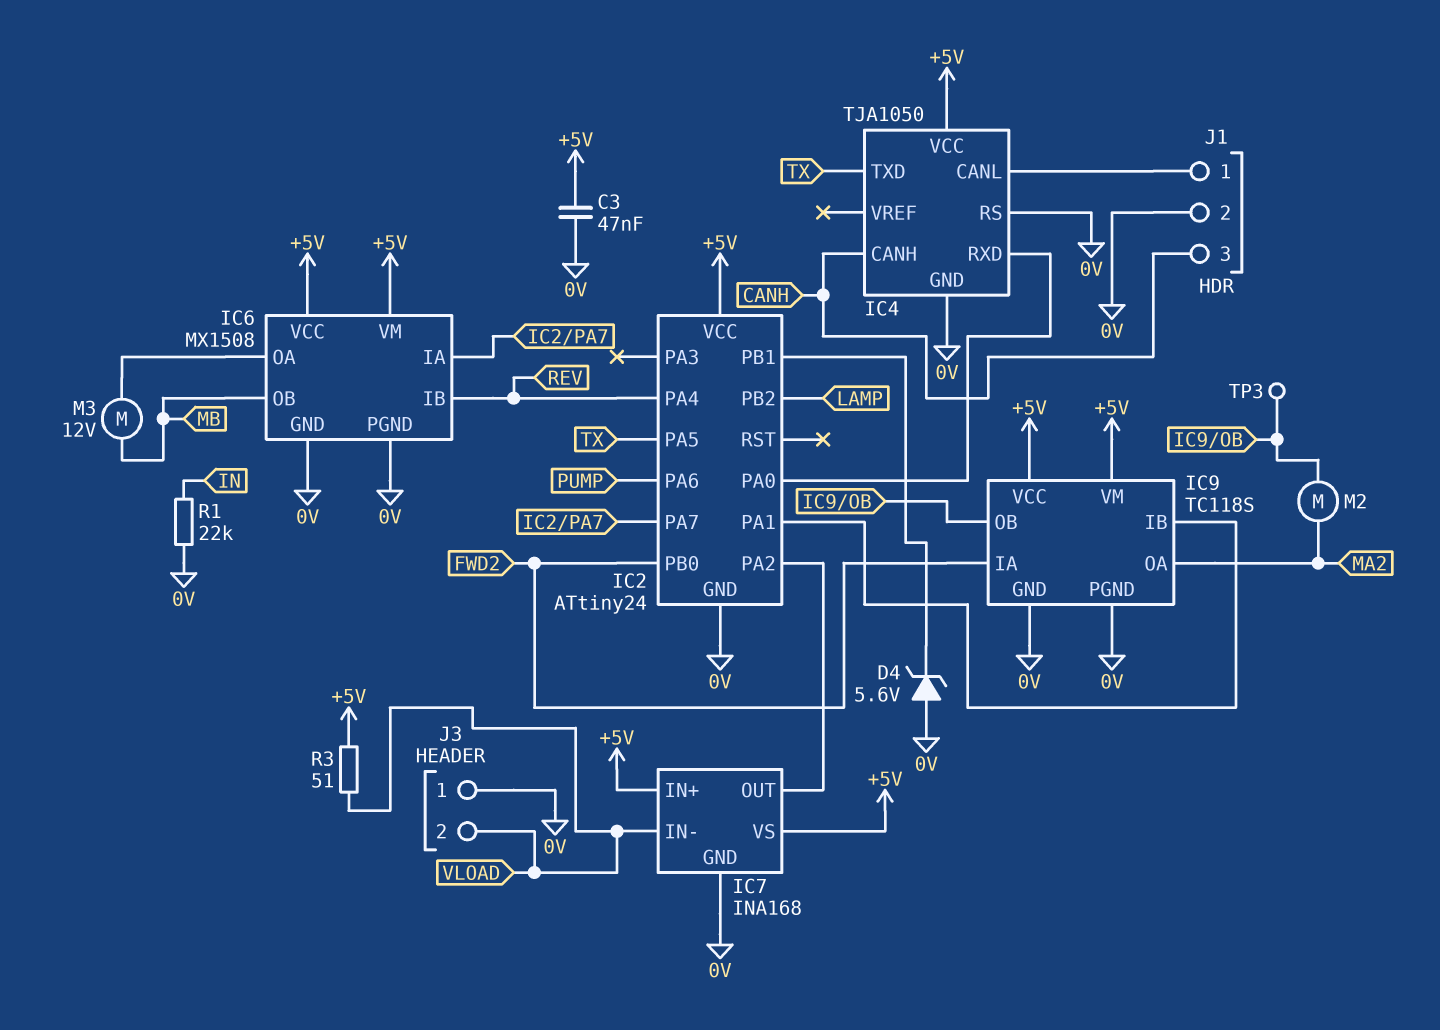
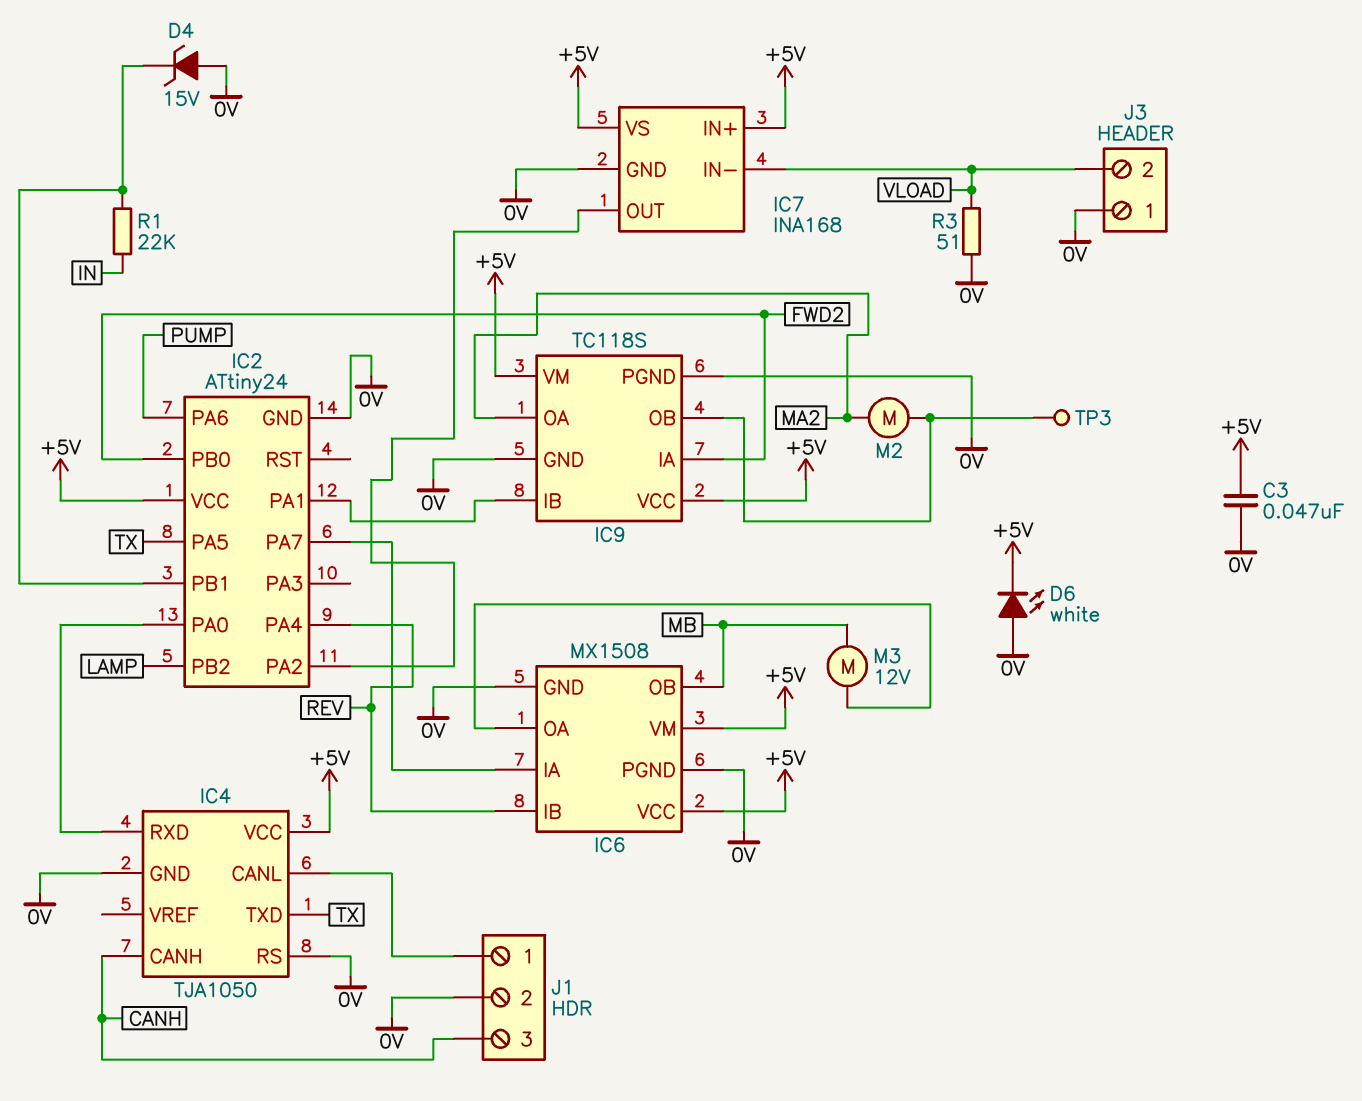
D4: zener 5.6V (A 0V, K IC2/PB1) -> zener 15V (A 0V, K IC2/PB1)
D6: none -> LED white (A 0V, K +5V)
R1: 22k (0V, IN) -> 22k (IC2/PB1, IN)
R3: 51 (+5V, VLOAD) -> 51 (0V, VLOAD)

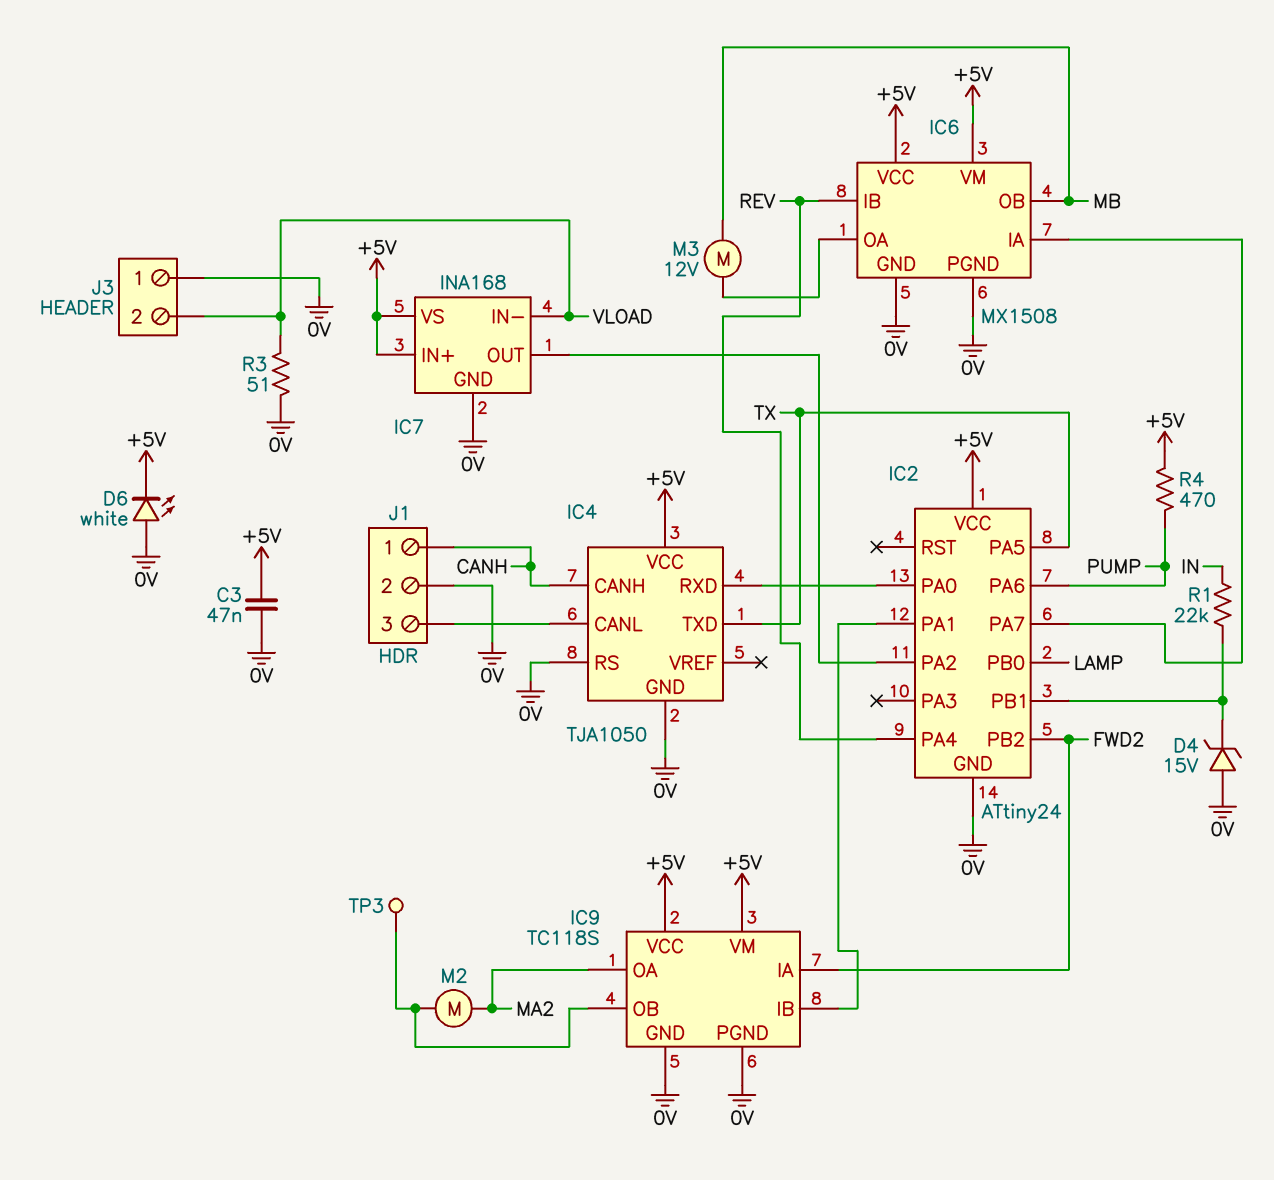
IC2 pin PB0: FWD2 -> LAMP
IC2 pin PB2: LAMP -> FWD2
J1 pin 1: IC4/CANL -> CANH
J1 pin 3: CANH -> IC4/CANL
R4: none -> 470 (+5V, PUMP)

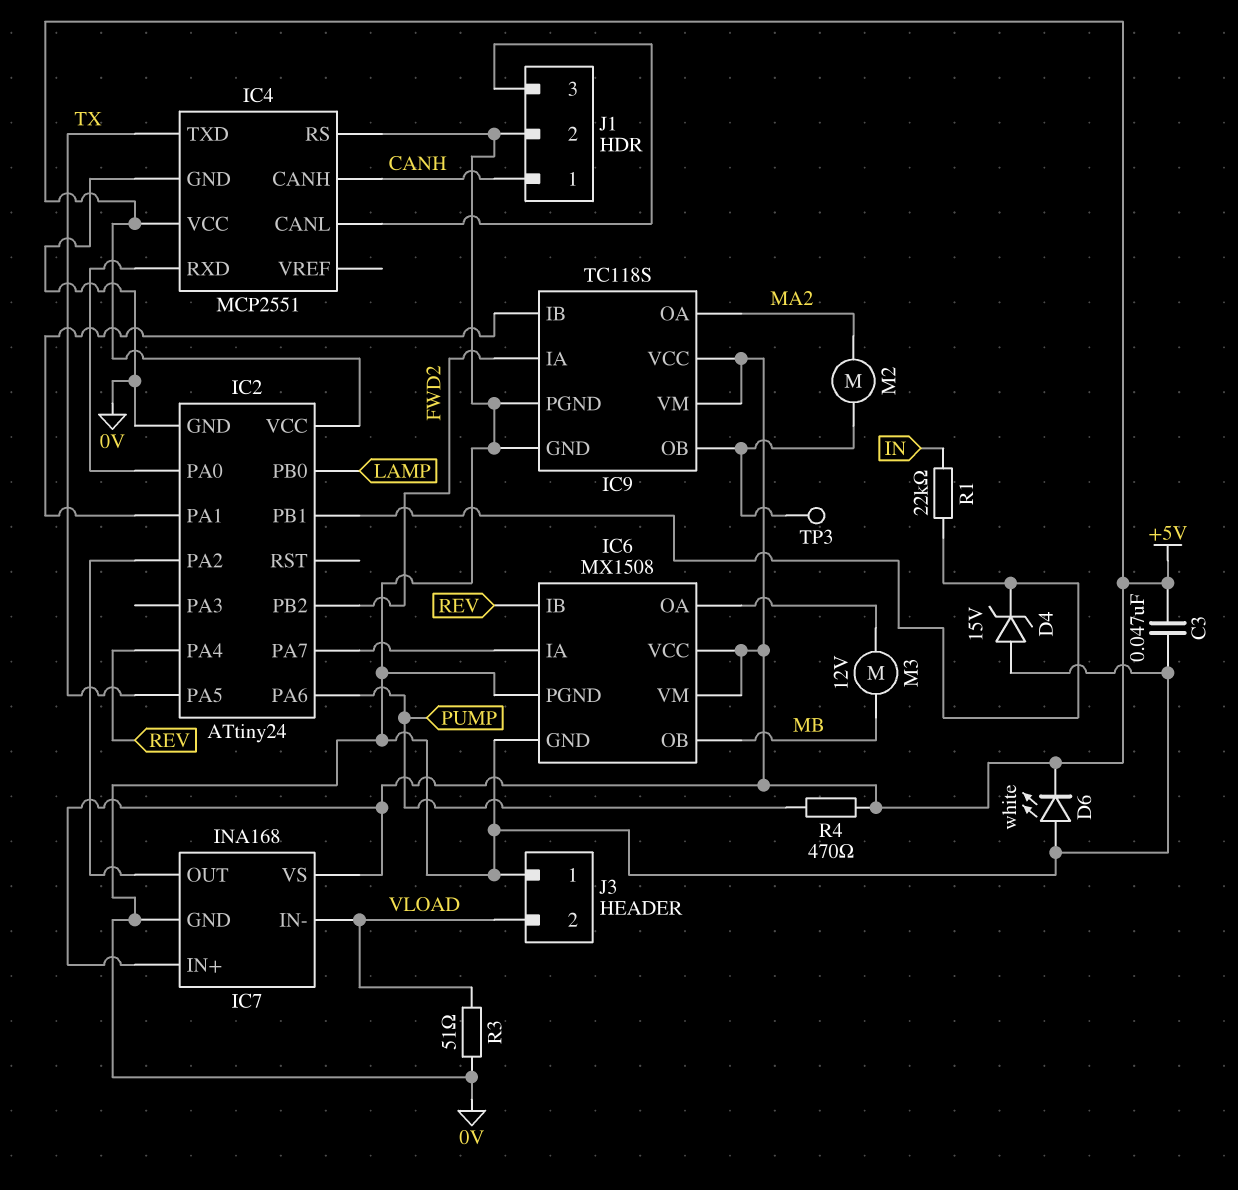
IC4: TJA1050 -> MCP2551

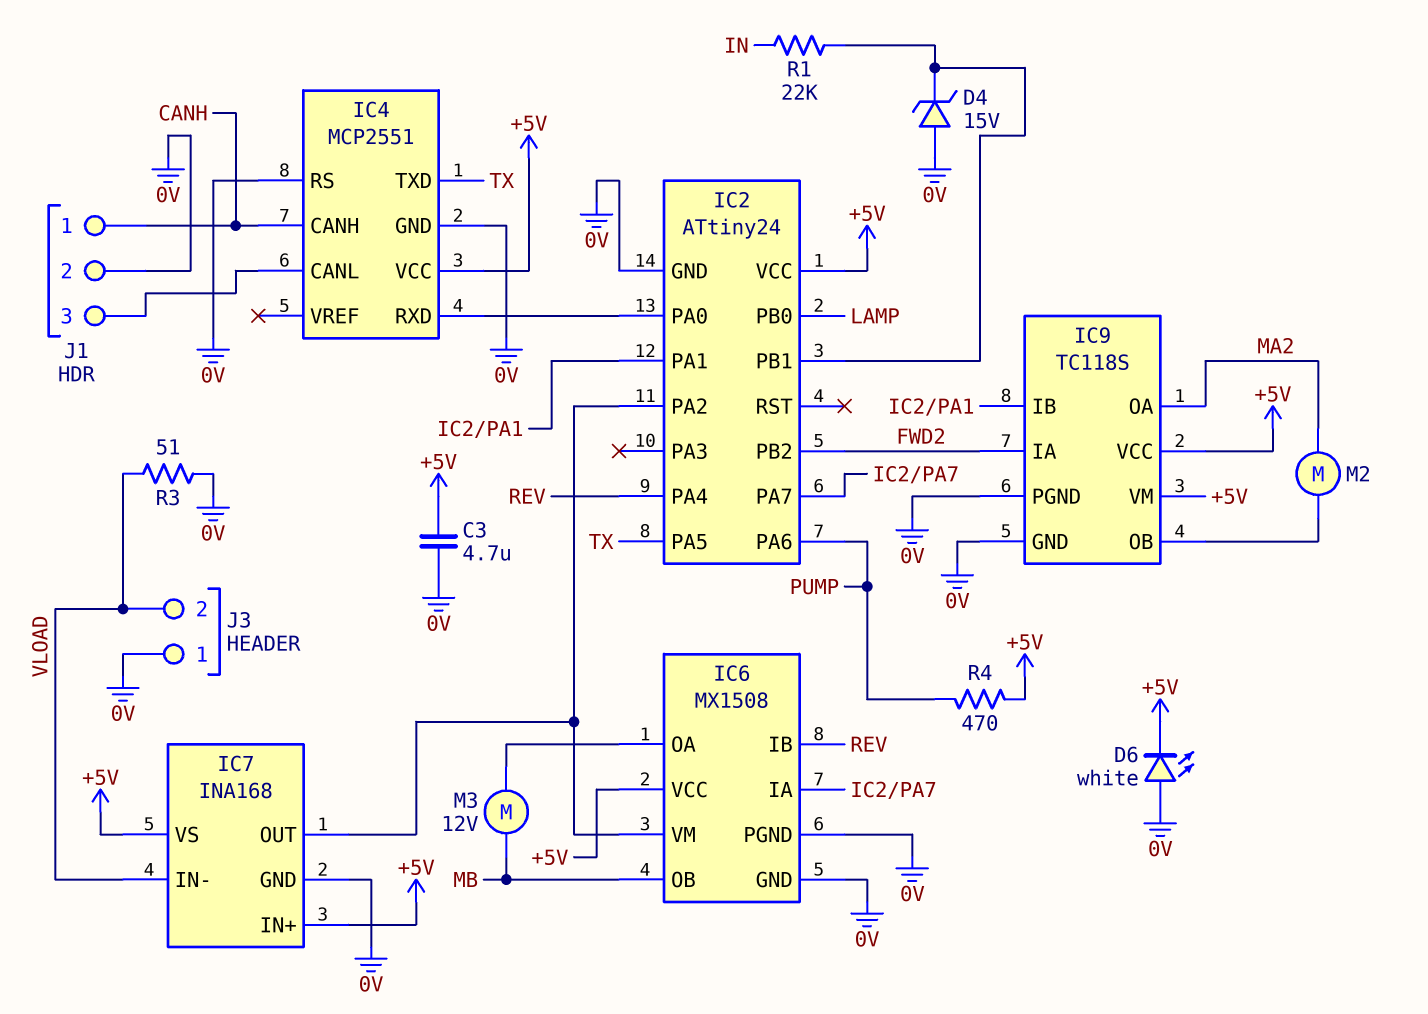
C3: 47nF (+5V, 0V) -> 4.7uF (+5V, 0V)
IC6 pin VM: +5V -> IC2/PA2
TP3: test point (IC9/OB) -> none

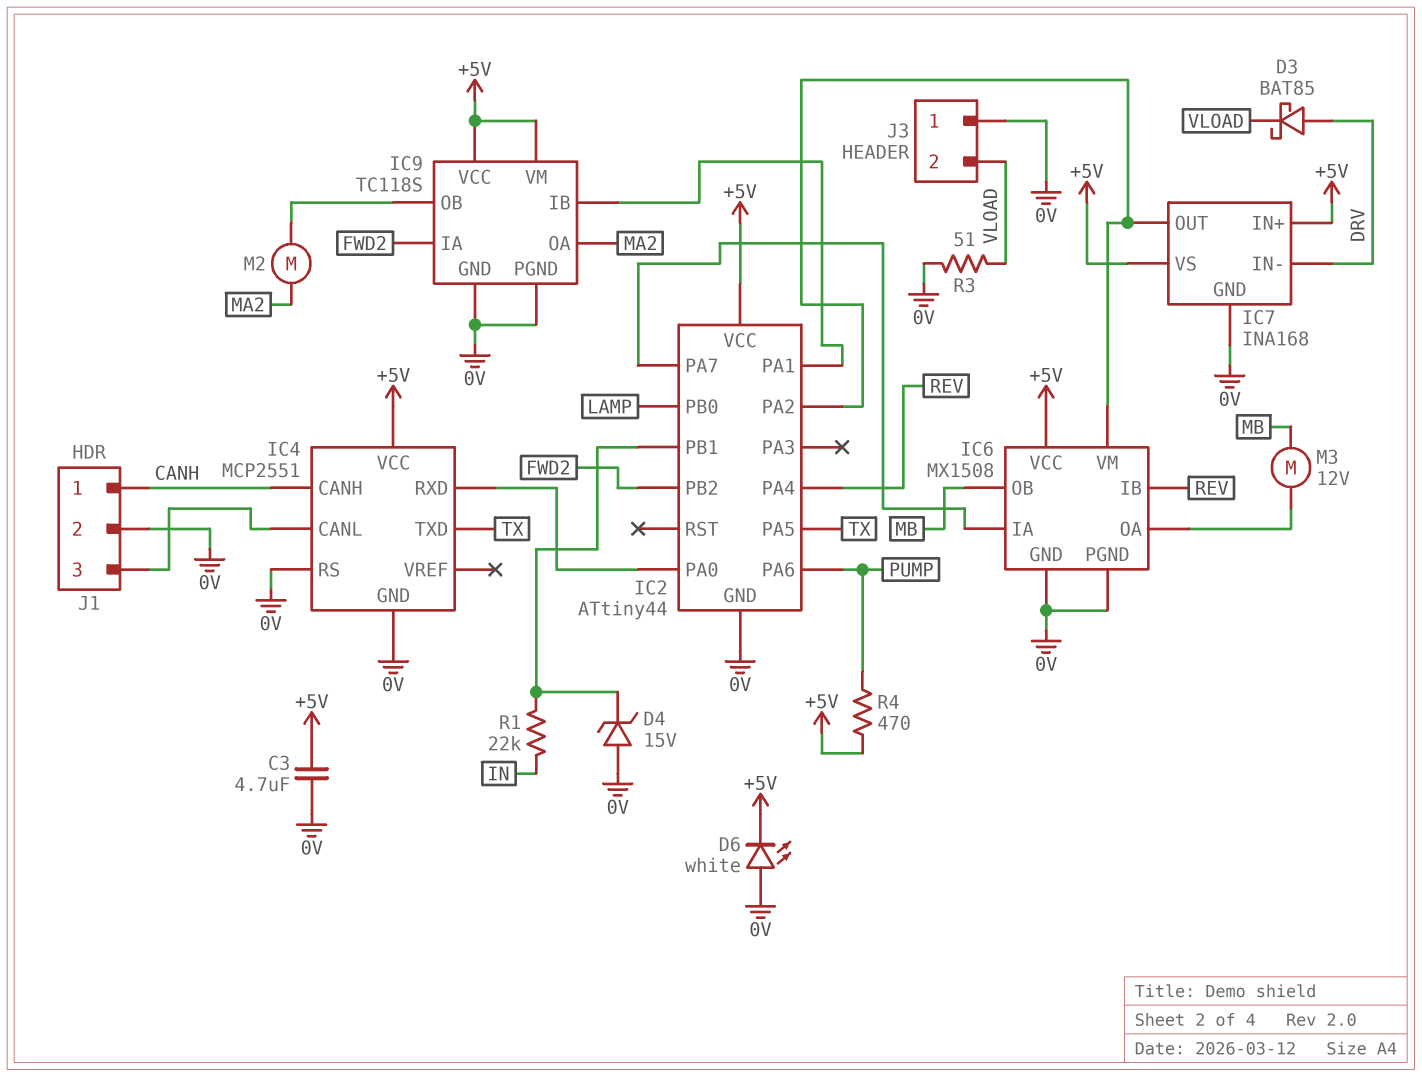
D3: none -> schottky BAT85 (A DRV, K VLOAD)
IC2: ATtiny24 -> ATtiny44
IC7 pin IN-: VLOAD -> DRV

